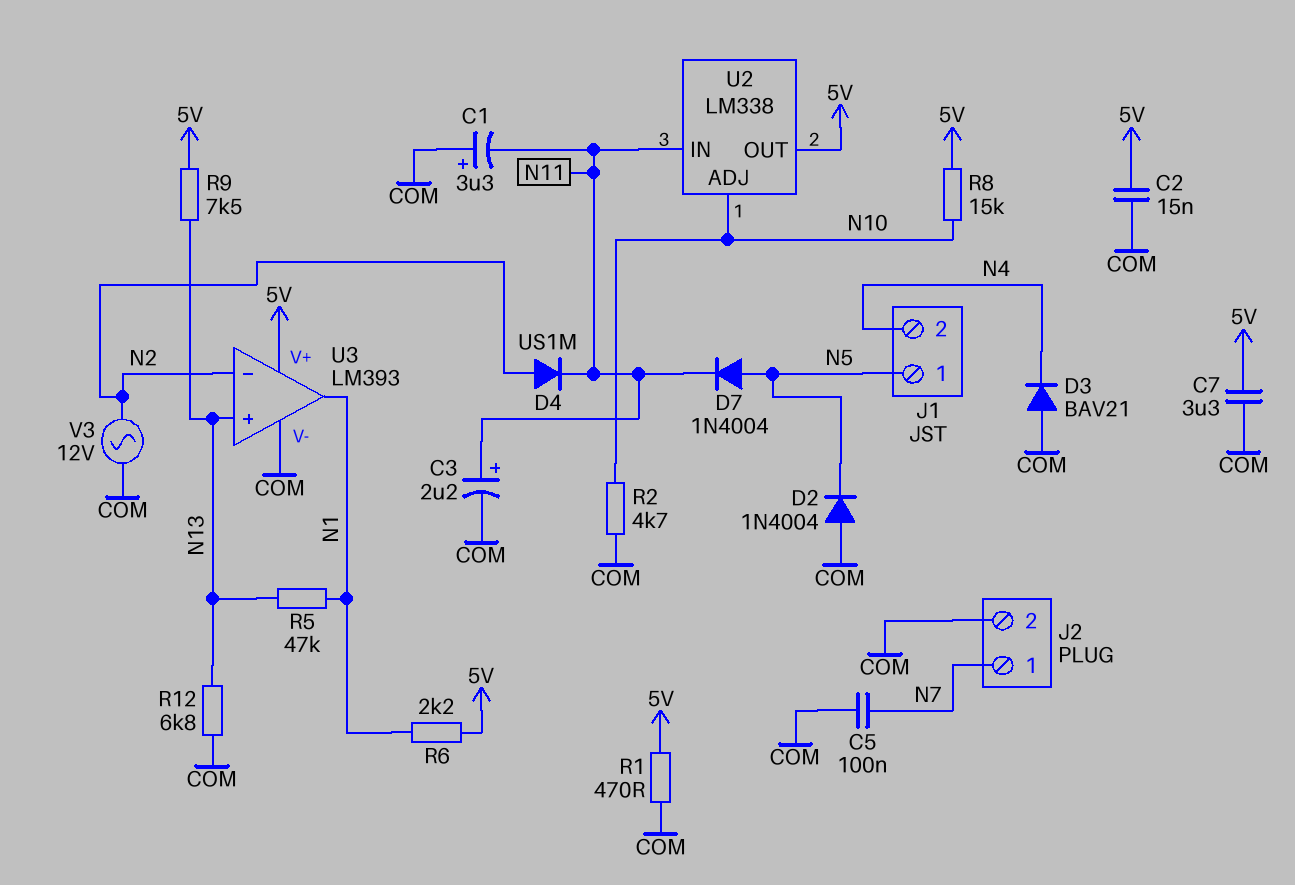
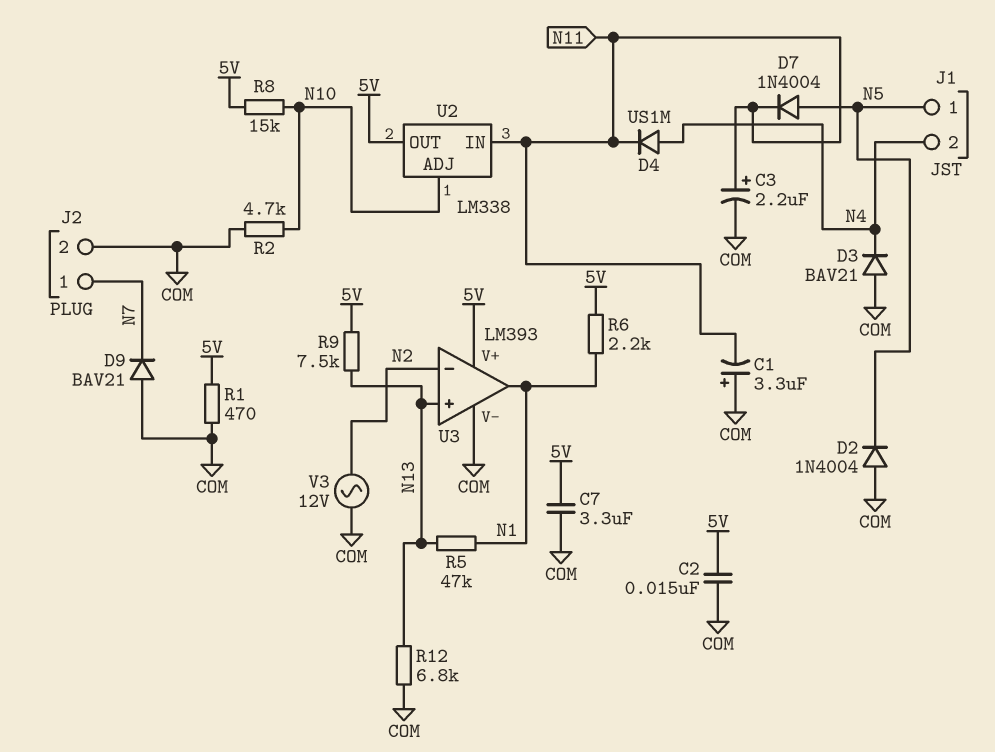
C5: 100nF (COM, N7) -> none
D4: diode US1M (A N2, K N11) -> diode US1M (A N4, K N11)
D9: none -> diode BAV21 (A COM, K N7)

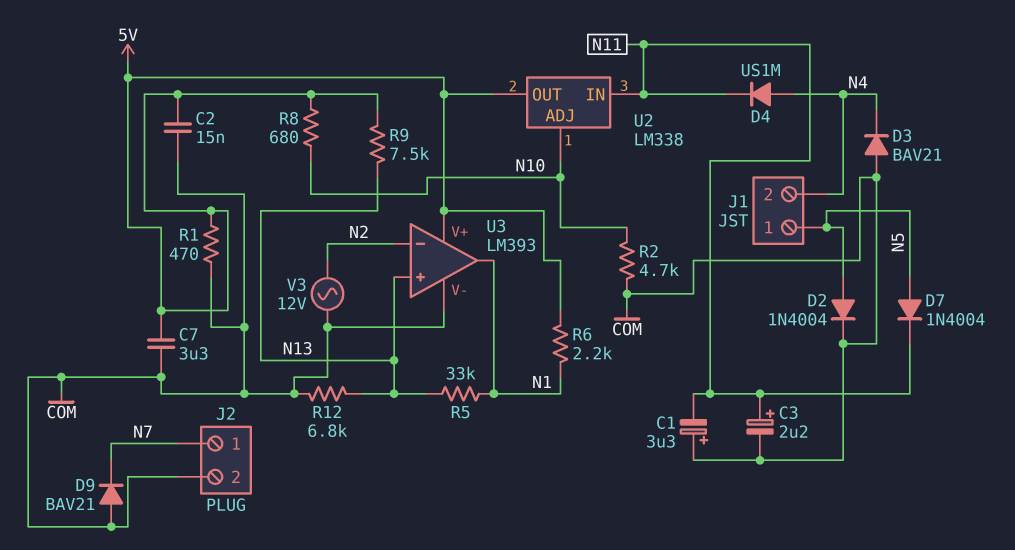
D2: diode 1N4004 (A COM, K N5) -> diode 1N4004 (A N5, K COM)
R5: 47k (N1, N13) -> 33k (N1, N13)
R8: 15k (5V, N10) -> 680 (5V, N10)

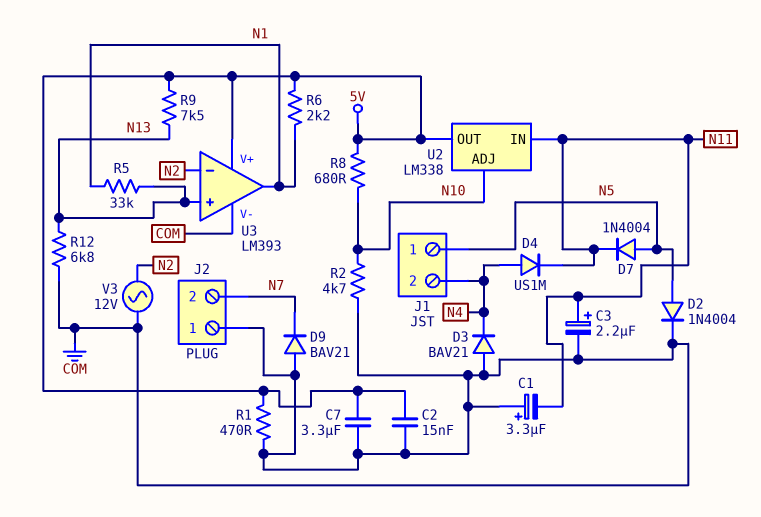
J2 pin 1: N7 -> COM
J2 pin 2: COM -> N7

